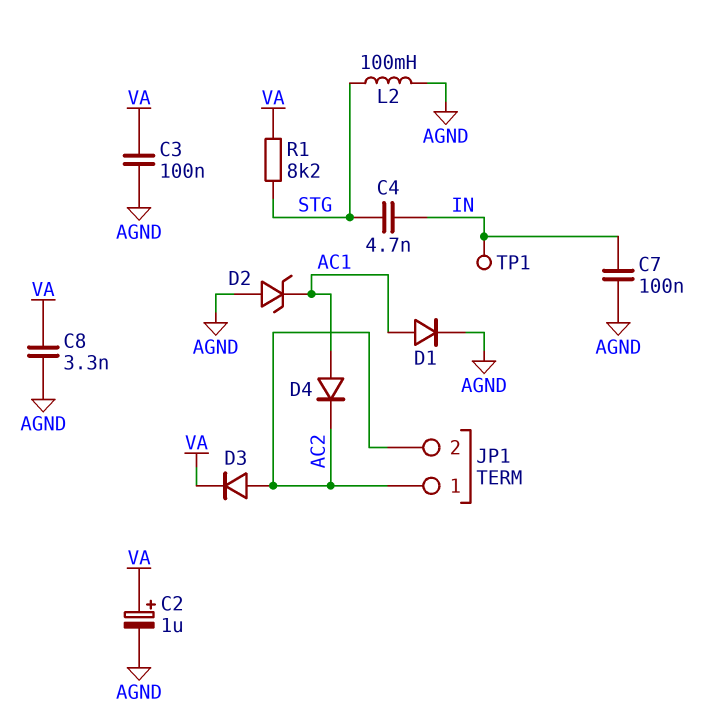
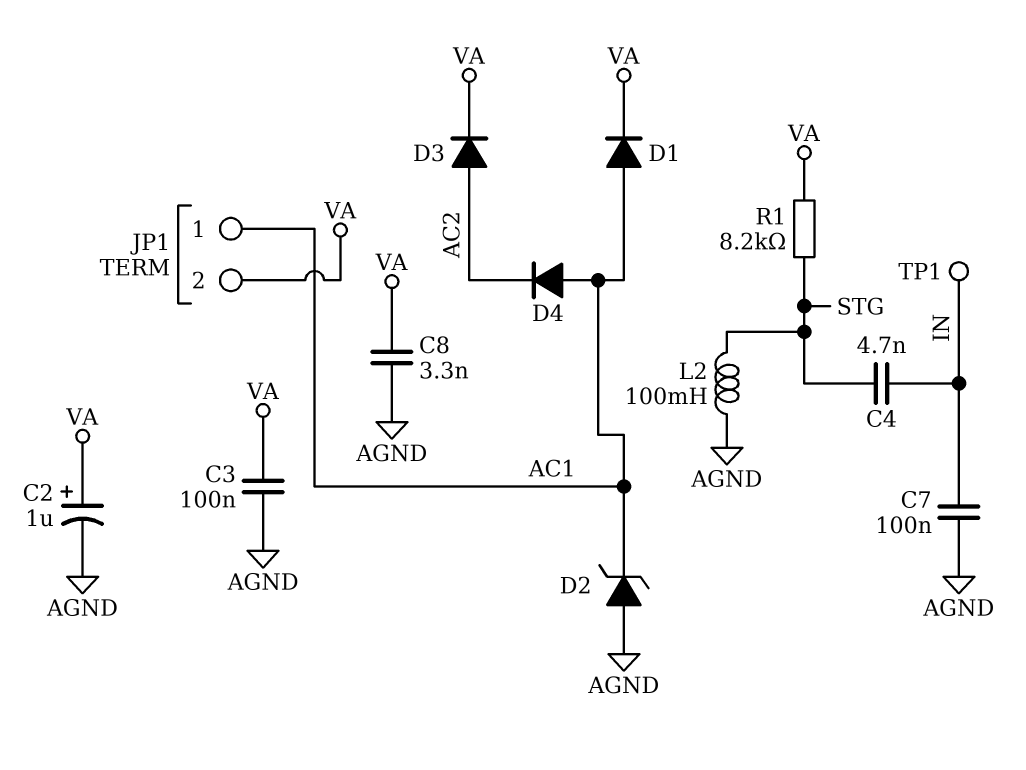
D1: diode (A AC1, K AGND) -> diode (A AC1, K VA)
JP1 pin 1: AC2 -> AC1
JP1 pin 2: AC2 -> VA

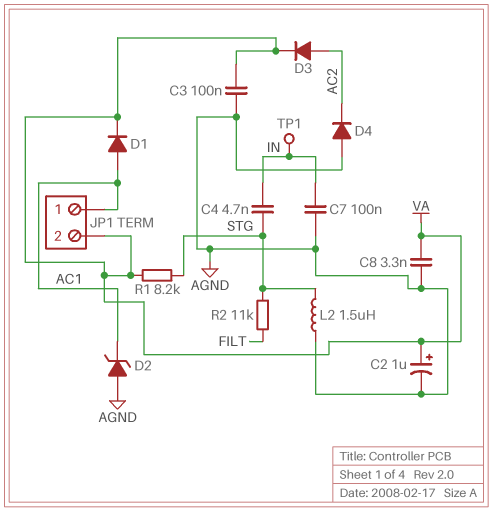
D4: diode (A AC1, K AC2) -> diode (A AGND, K AC2)
L2: 100mH (AGND, STG) -> 1.5uH (AGND, STG)
R2: none -> 11k (FILT, STG)

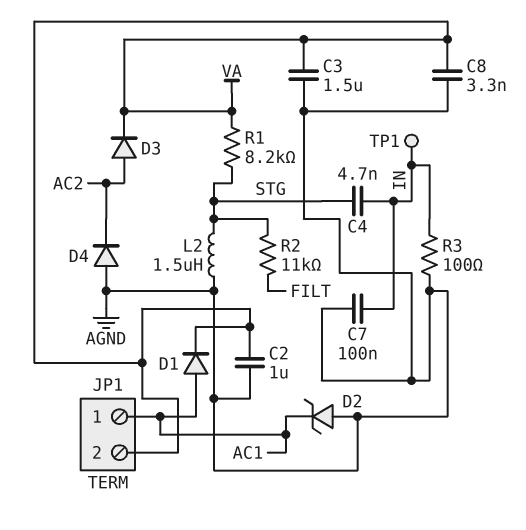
C2: 1uF (plus VA, minus AGND) -> 1uF (AGND, VA)
C3: 100nF (AGND, VA) -> 1.5uF (AGND, VA)
R3: none -> 100 (AGND, IN)

